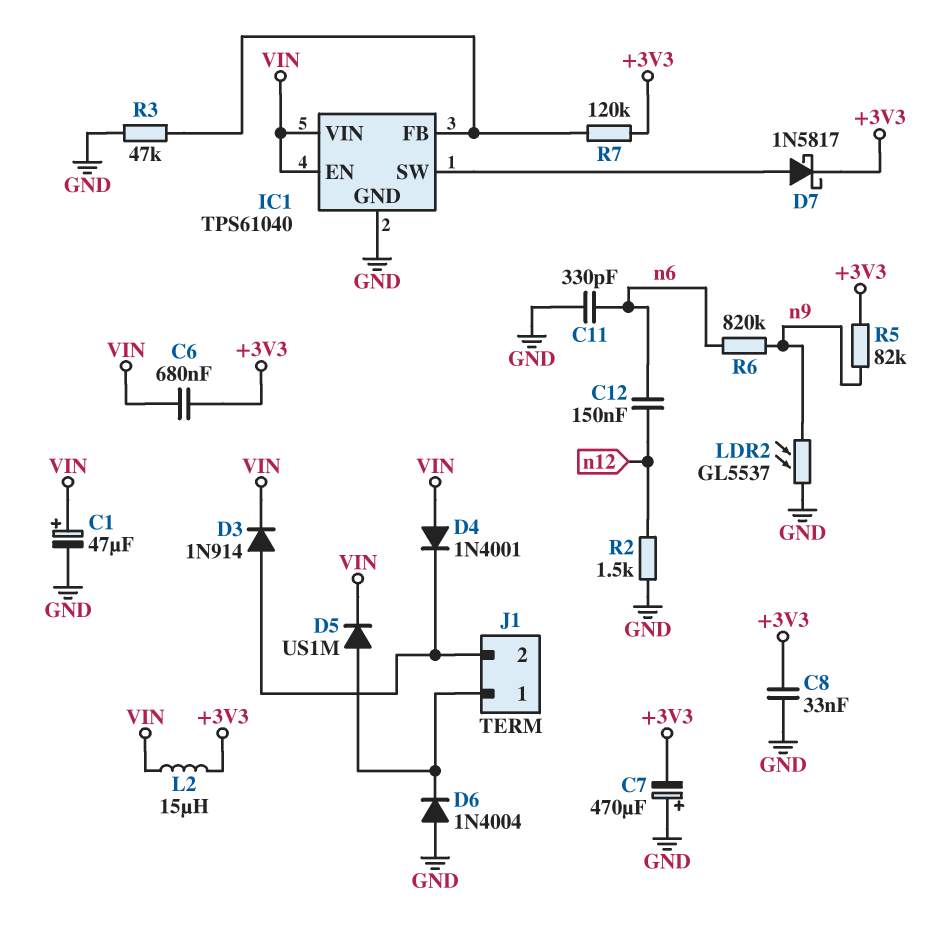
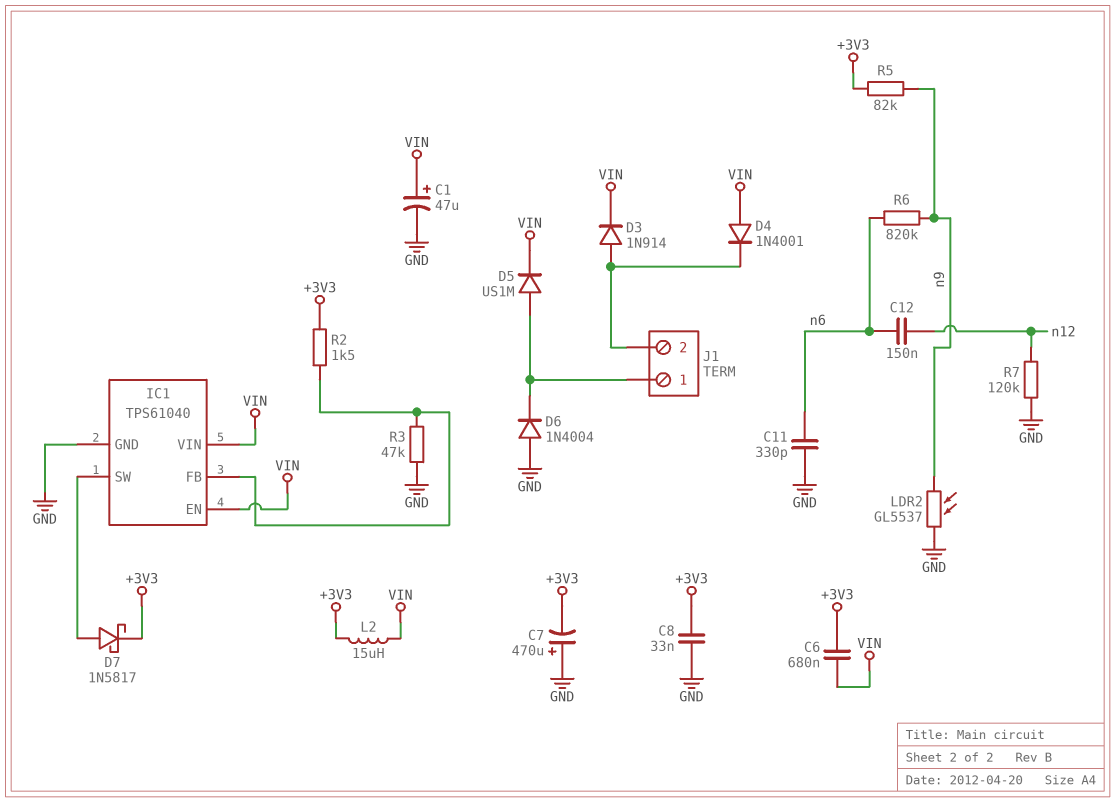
R2: 1.5k (GND, n12) -> 1.5k (+3V3, IC1/FB)
R7: 120k (+3V3, IC1/FB) -> 120k (GND, n12)

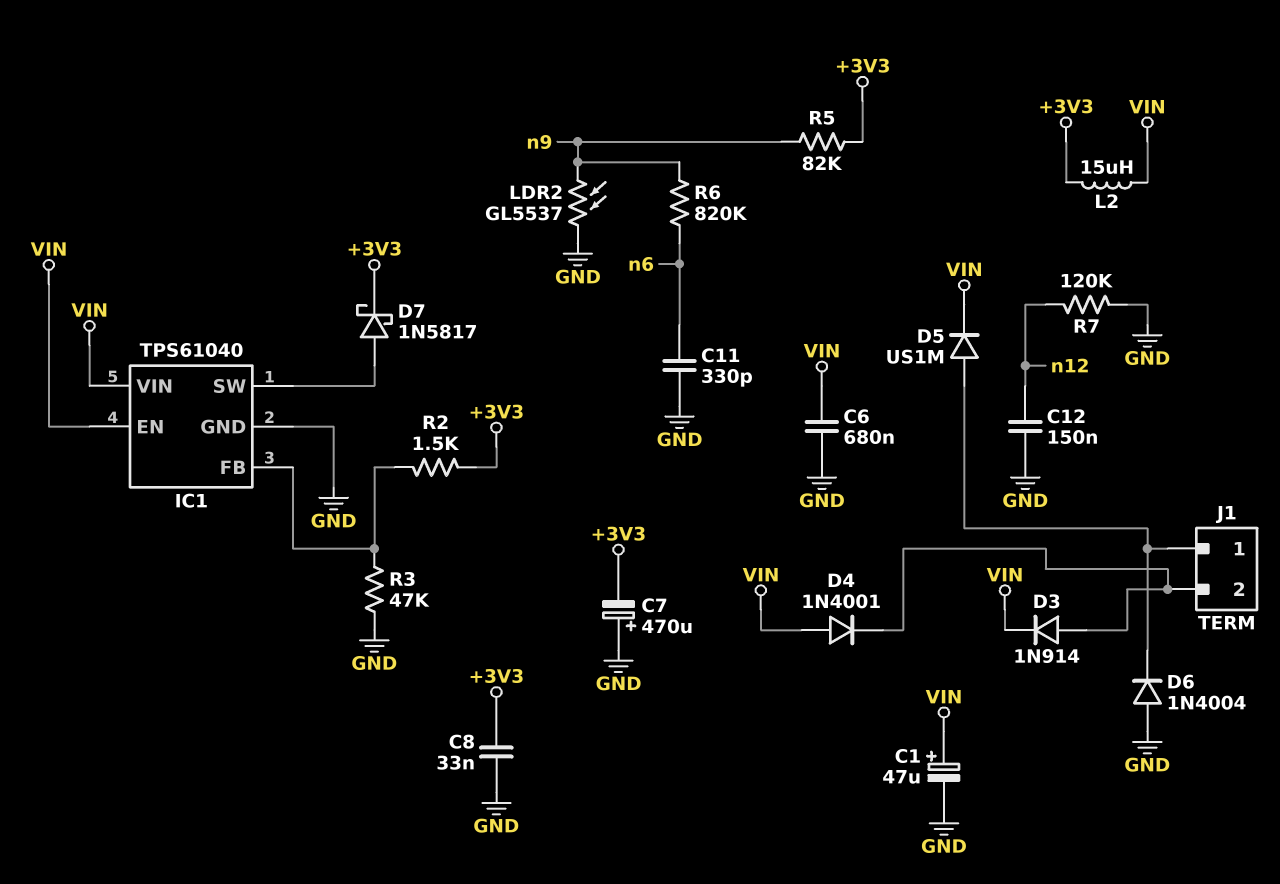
C6: 680nF (+3V3, VIN) -> 680nF (GND, VIN)
C12: 150nF (n6, n12) -> 150nF (GND, n12)

